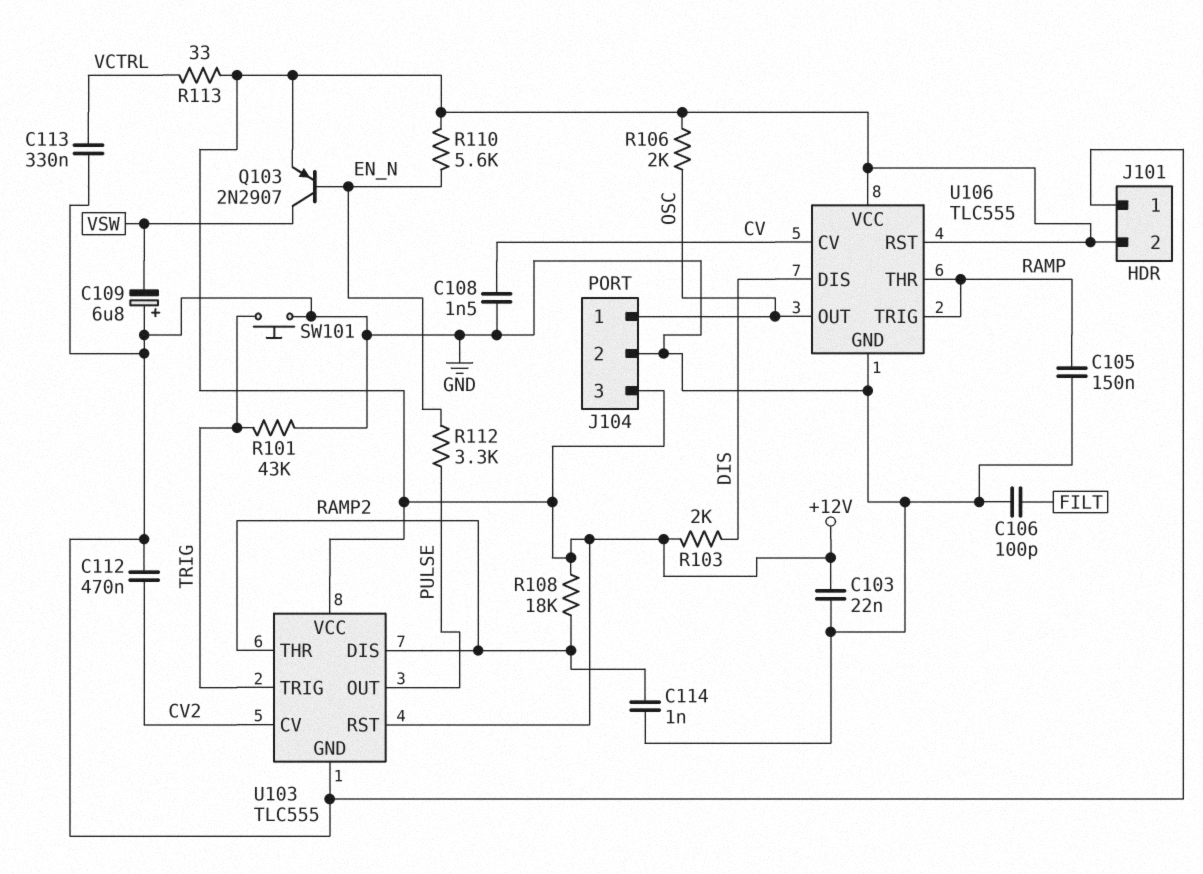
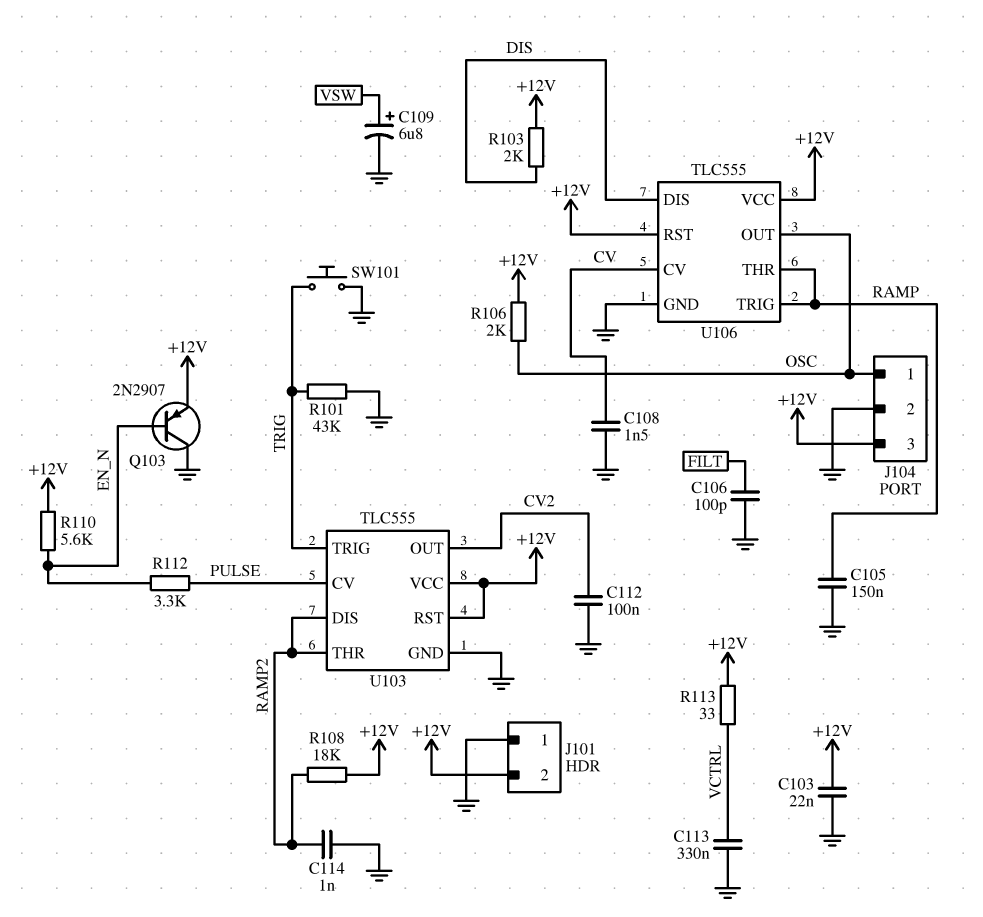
C109: 6.8uF (plus GND, minus VSW) -> 6.8uF (plus VSW, minus GND)
C112: 470nF (CV2, GND) -> 100nF (CV2, GND)
Q103: PNP 2N2907 (B EN_N, C VSW, E +12V) -> PNP 2N2907 (B EN_N, C GND, E +12V)
U103 pin CV: CV2 -> PULSE
U103 pin OUT: PULSE -> CV2

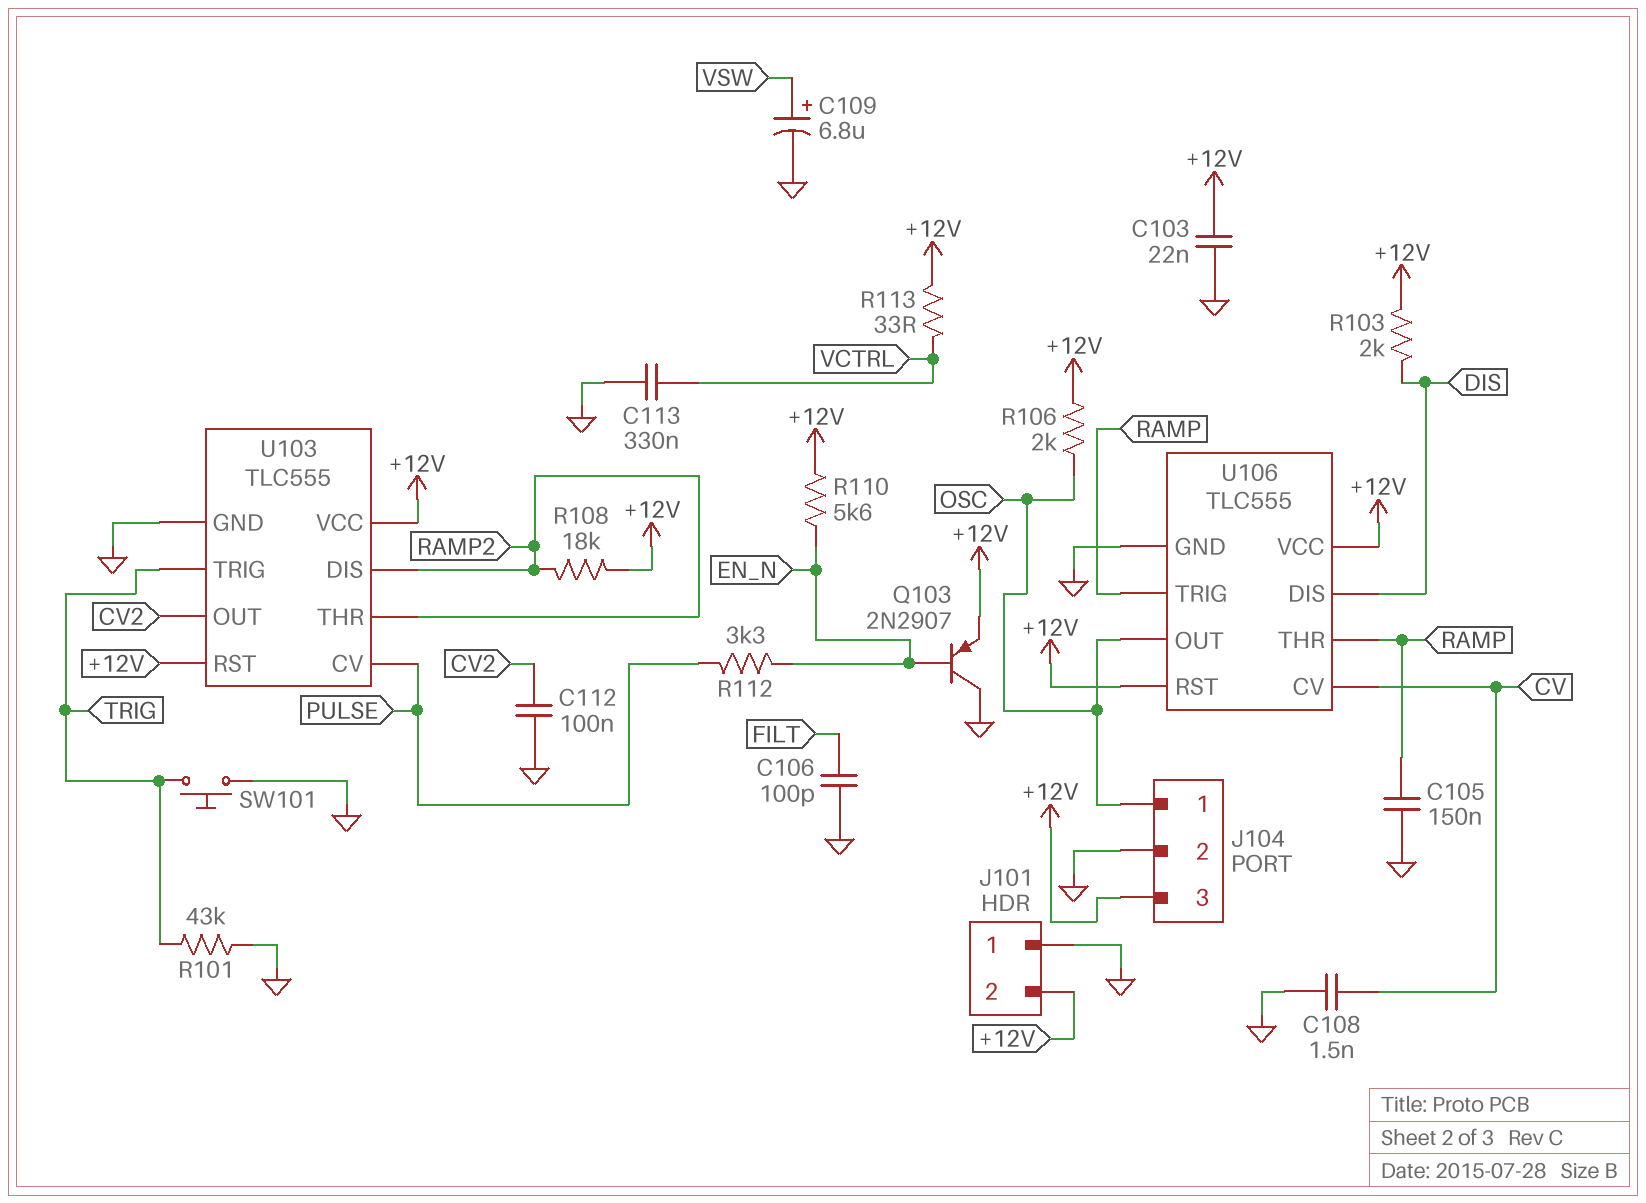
C114: 1nF (GND, RAMP2) -> none

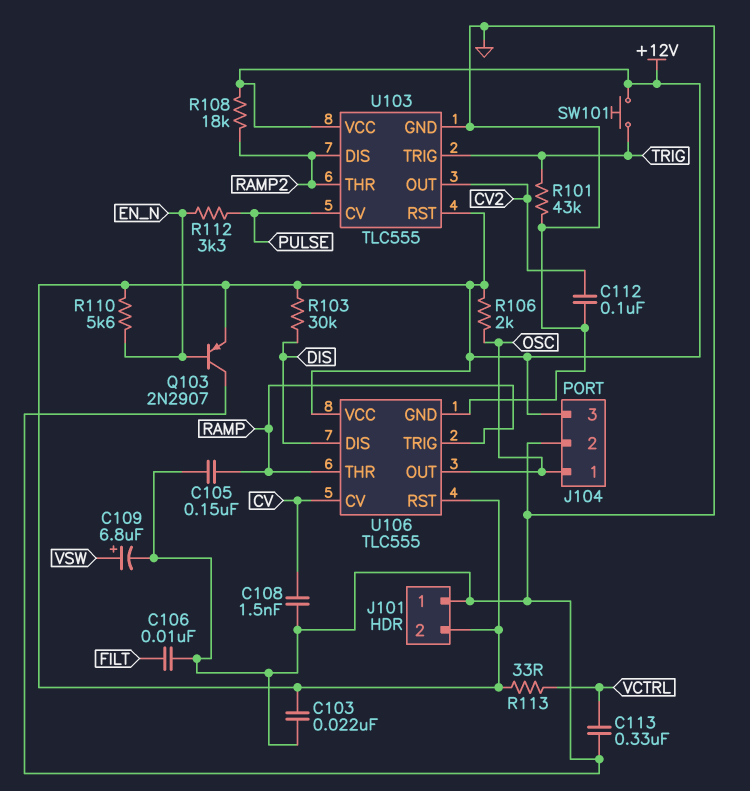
C106: 100pF (FILT, GND) -> 10nF (FILT, GND)
R103: 2k (+12V, DIS) -> 30k (+12V, DIS)
SW101: button (GND, TRIG) -> button (+12V, TRIG)

